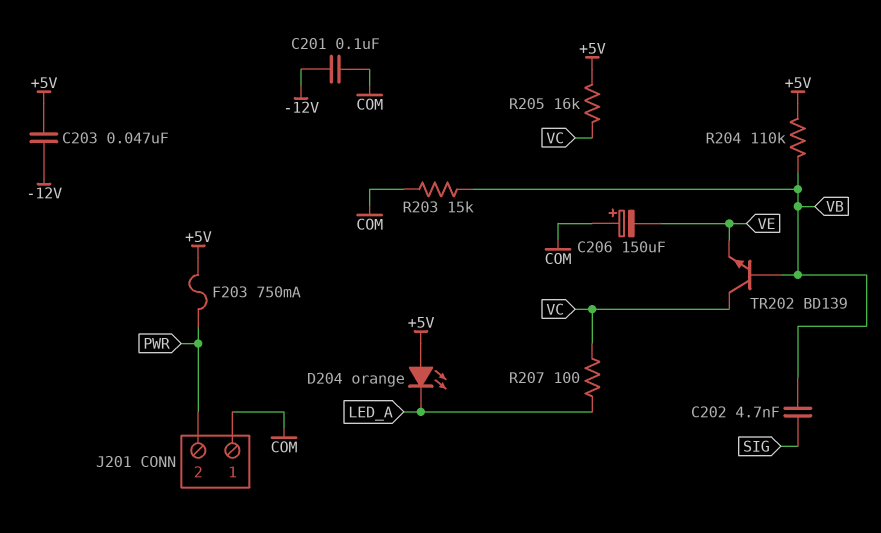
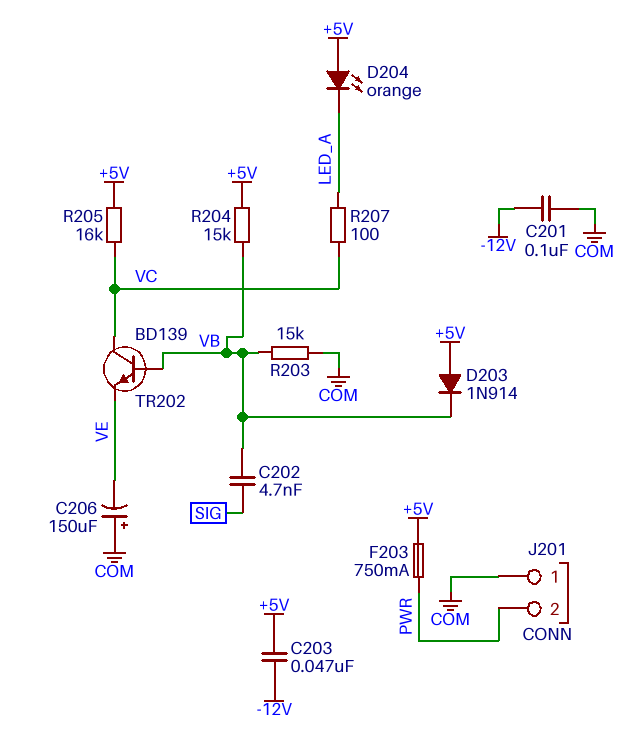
D203: none -> diode 1N914 (A +5V, K VB)
R204: 110k (+5V, VB) -> 15k (+5V, VB)

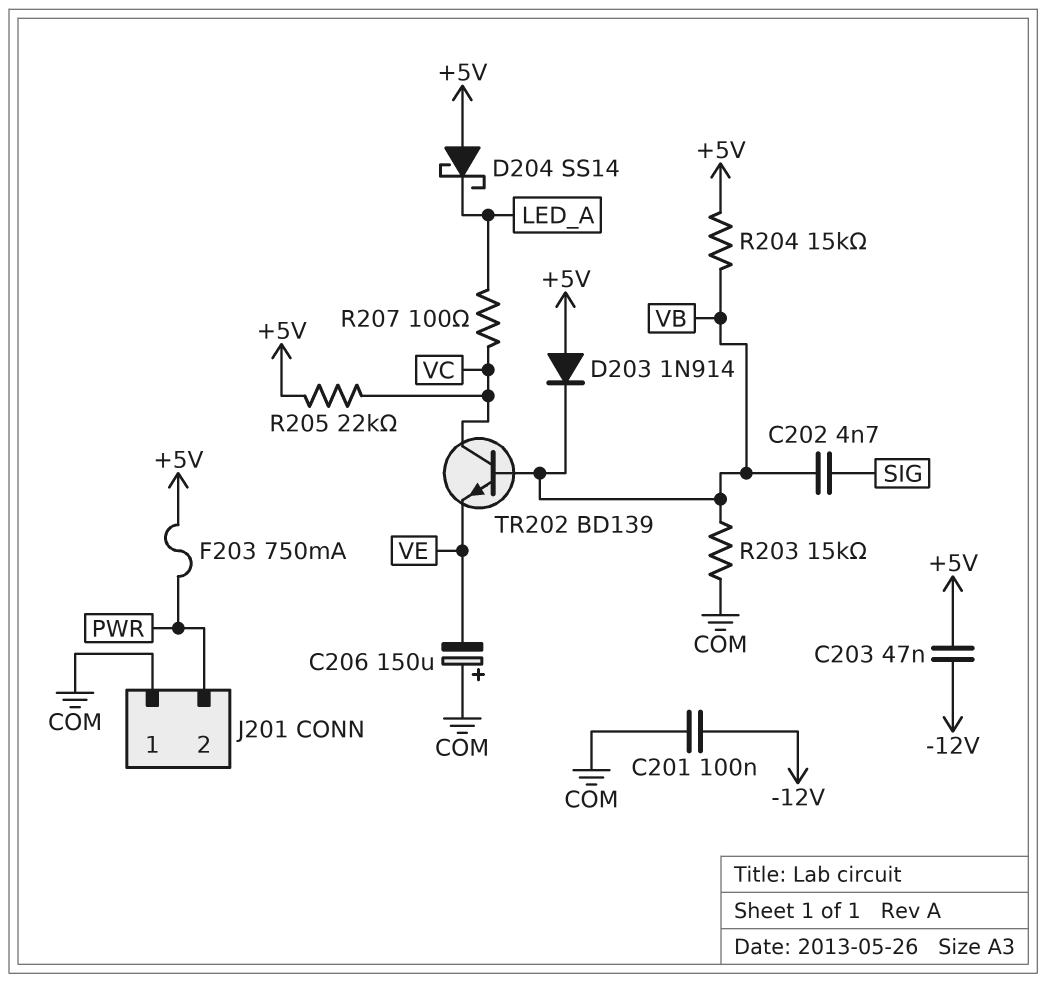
D204: LED orange (A +5V, K LED_A) -> schottky SS14 (A +5V, K LED_A)
R205: 16k (+5V, VC) -> 22k (+5V, VC)

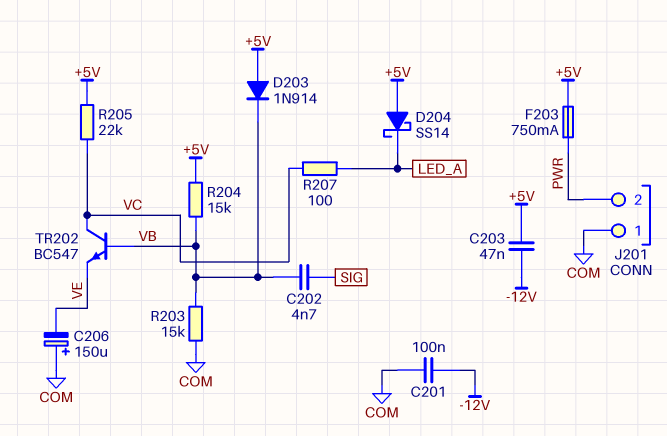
TR202: NPN BD139 (B VB, C VC, E VE) -> NPN BC547 (B VB, C VC, E VE)

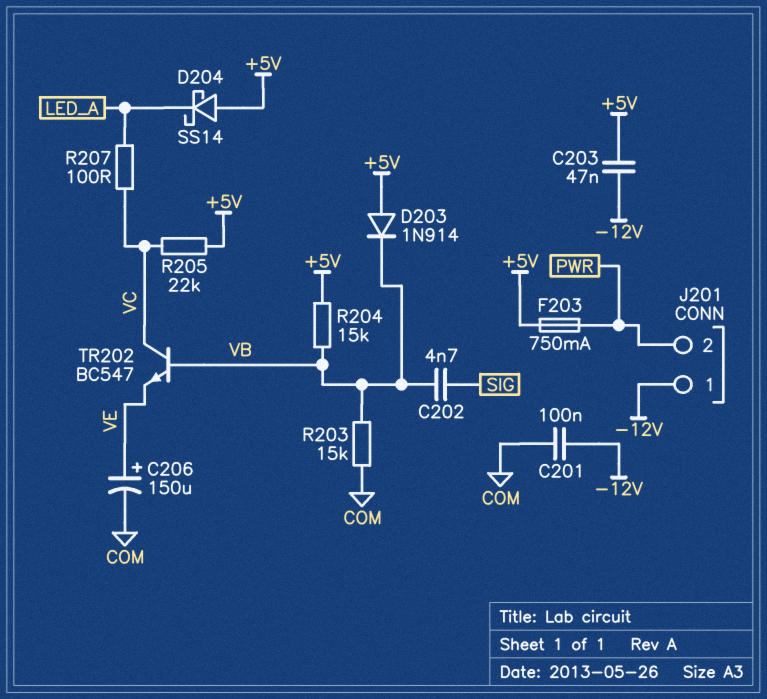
C206: 150uF (plus COM, minus VE) -> 150uF (plus VE, minus COM)
J201 pin 1: COM -> -12V

